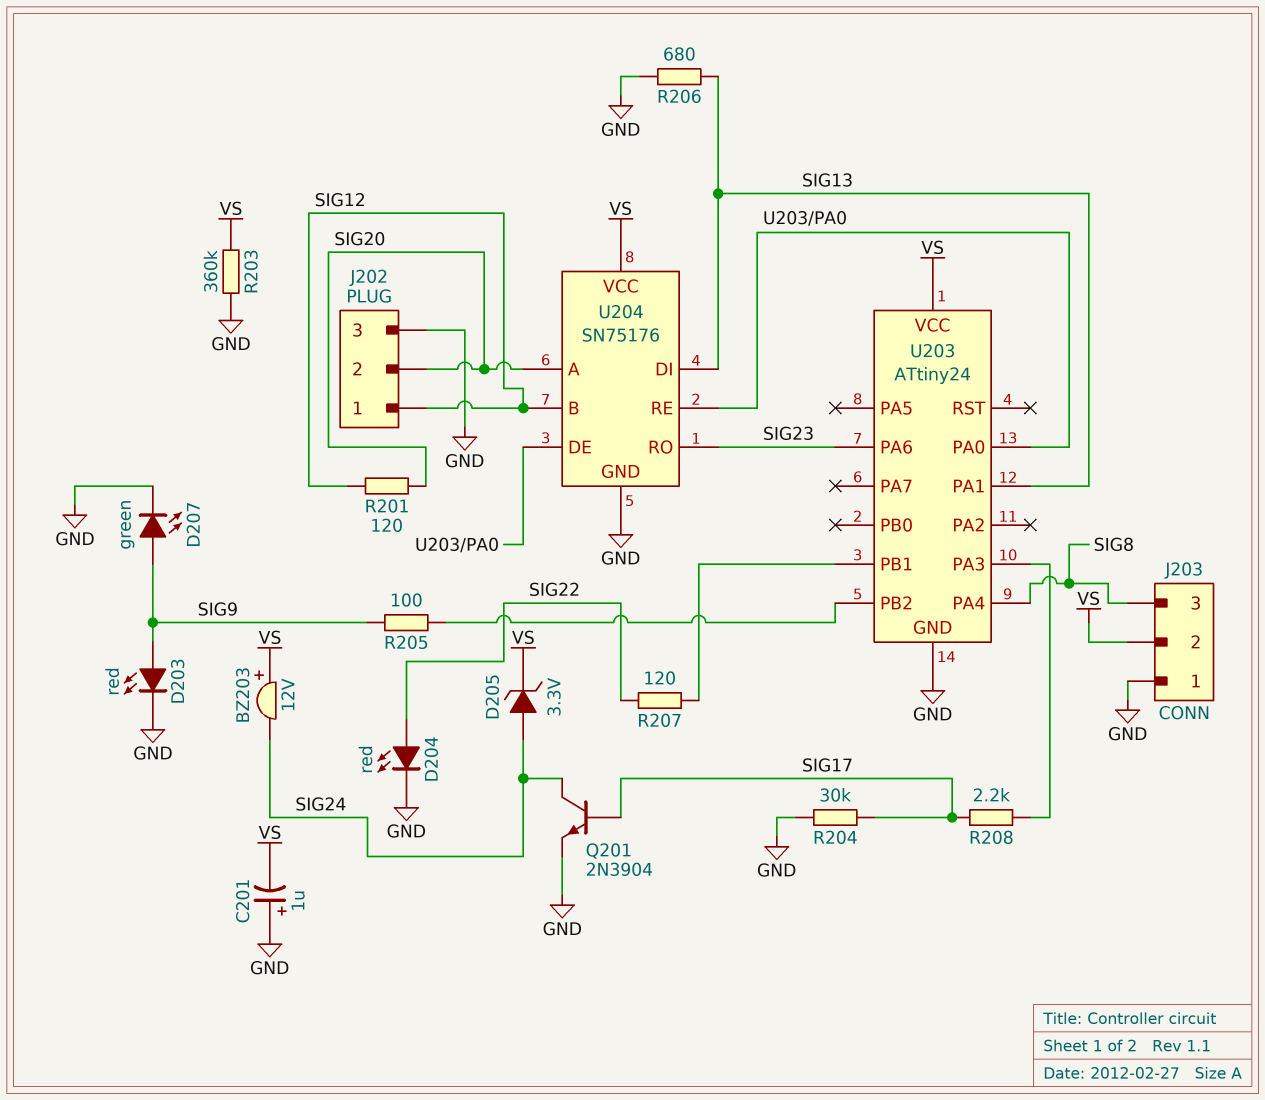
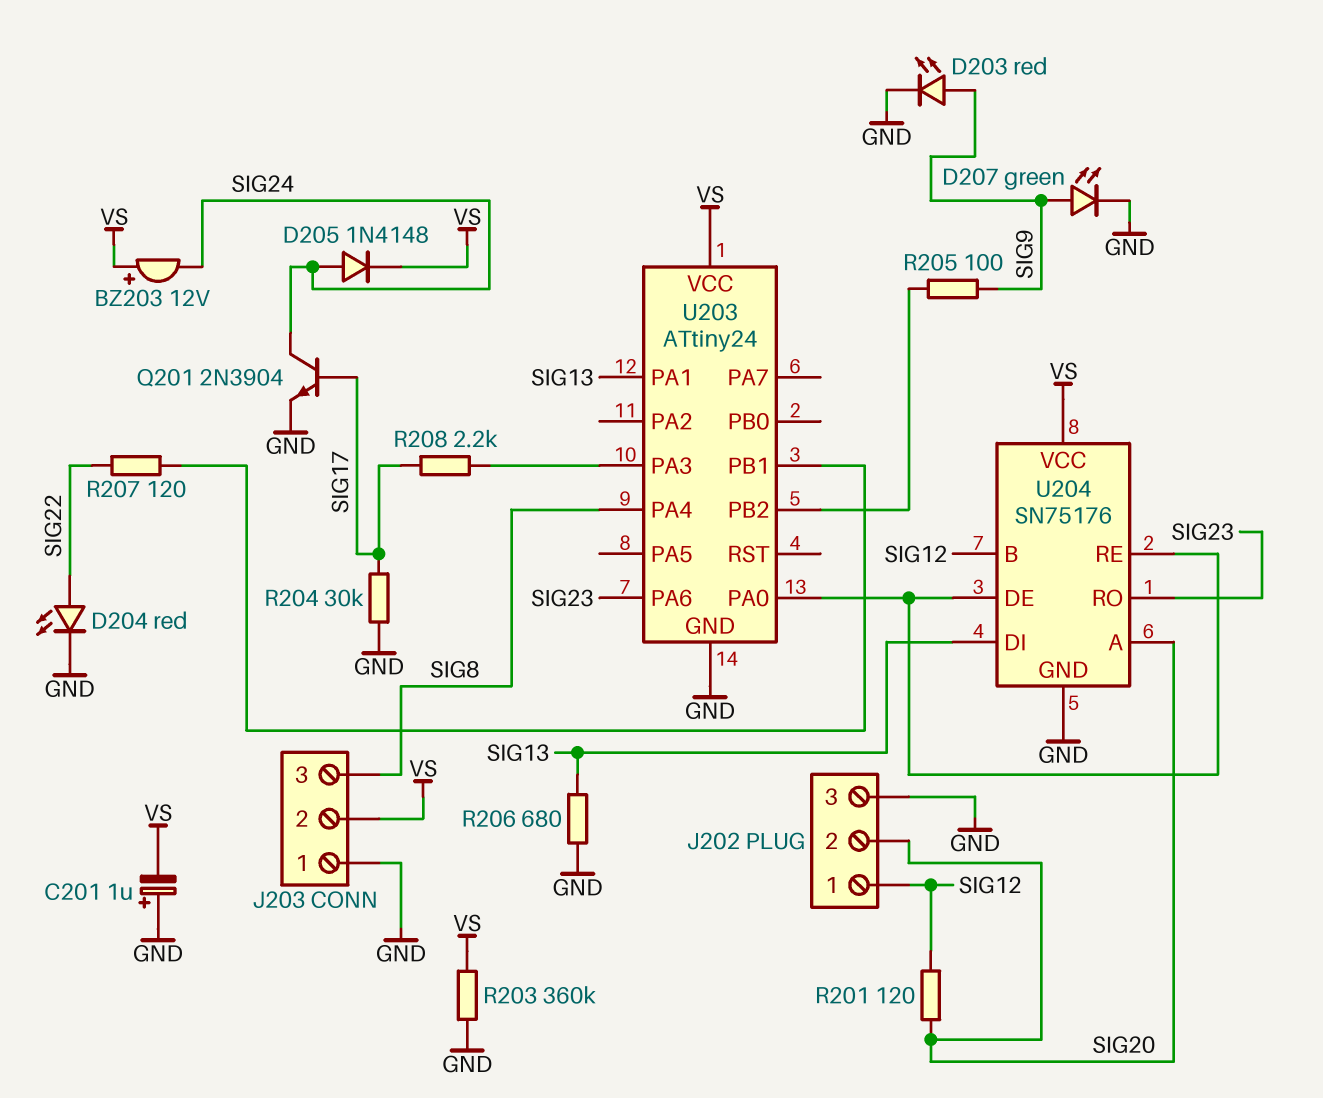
D205: zener 3.3V (A SIG24, K VS) -> diode 1N4148 (A SIG24, K VS)

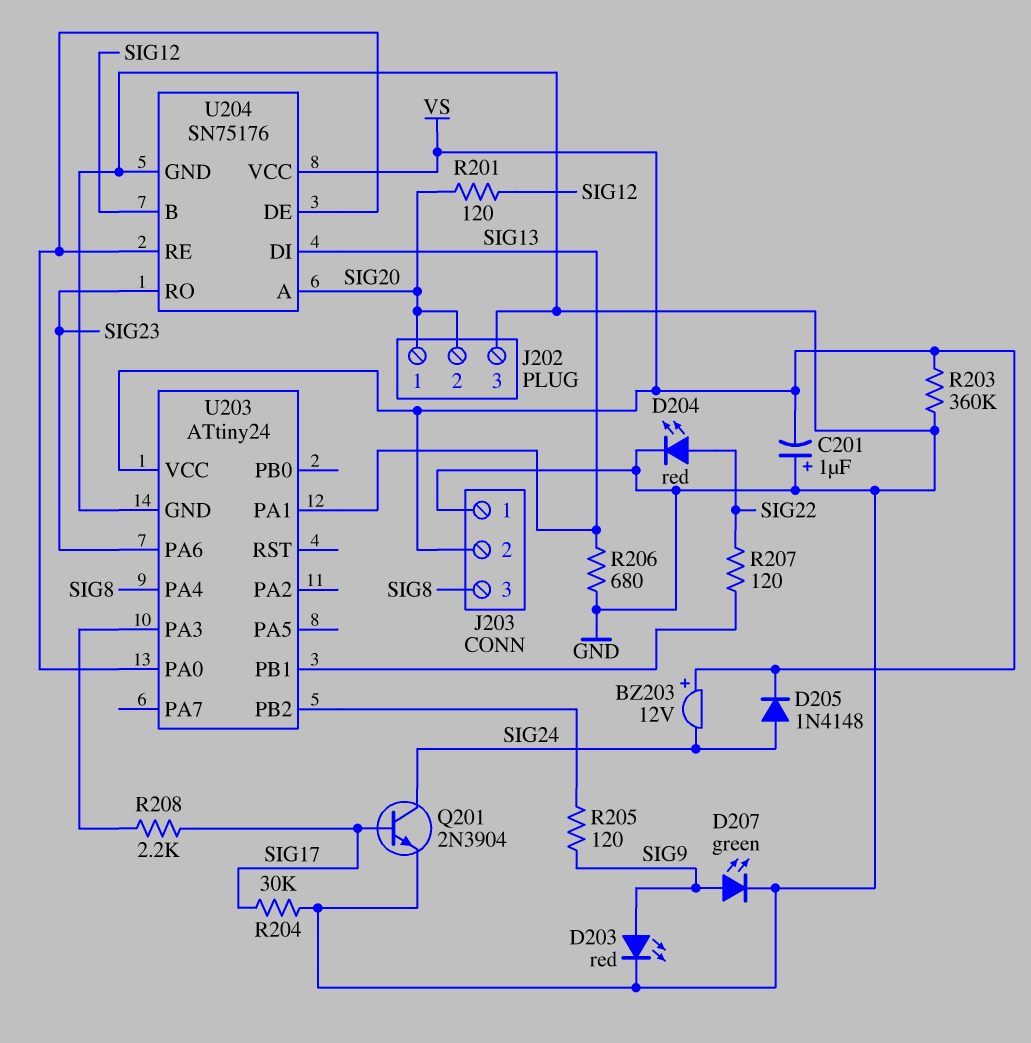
J202 pin 1: SIG12 -> SIG20
R205: 100 (SIG9, U203/PB2) -> 120 (SIG9, U203/PB2)

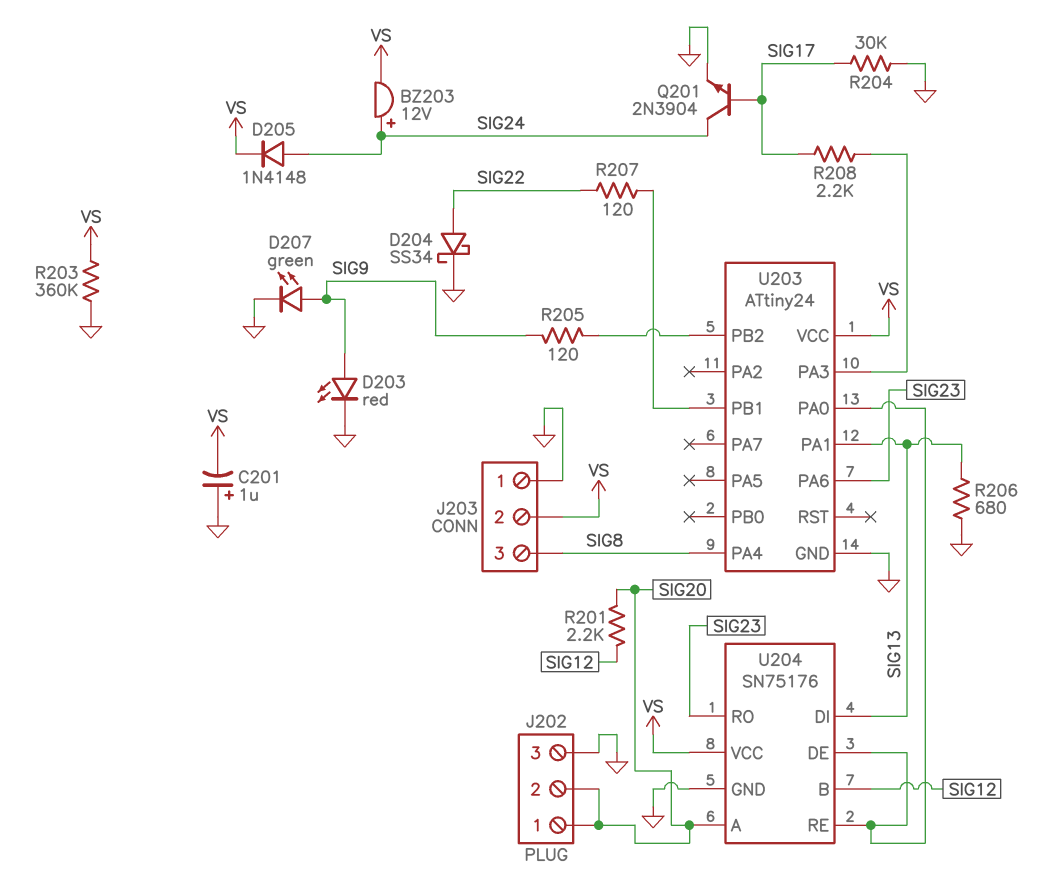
BZ203: buzzer 12V (plus VS, minus SIG24) -> buzzer 12V (plus SIG24, minus VS)
D204: LED red (A SIG22, K GND) -> schottky SS34 (A SIG22, K GND)
R201: 120 (SIG12, SIG20) -> 2.2k (SIG12, SIG20)

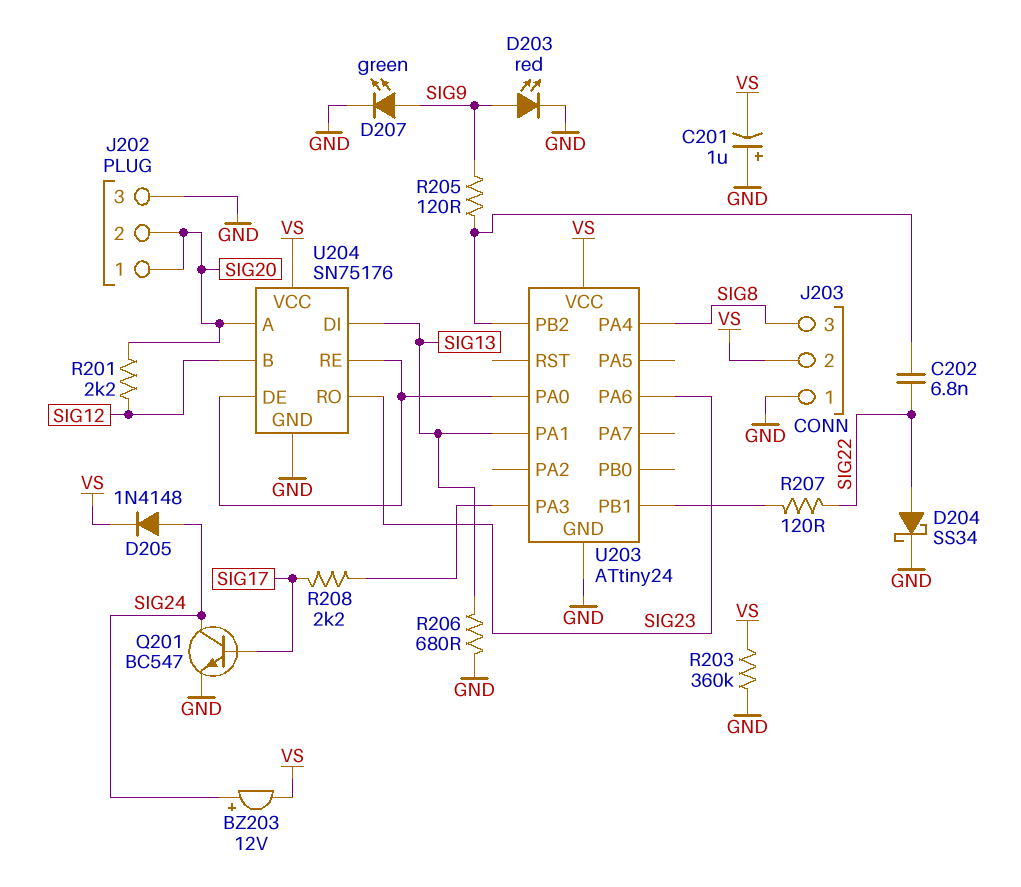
C202: none -> 6.8nF (SIG22, U203/PB2)
Q201: NPN 2N3904 (B SIG17, C SIG24, E GND) -> NPN BC547 (B SIG17, C SIG24, E GND)
R204: 30k (GND, SIG17) -> none

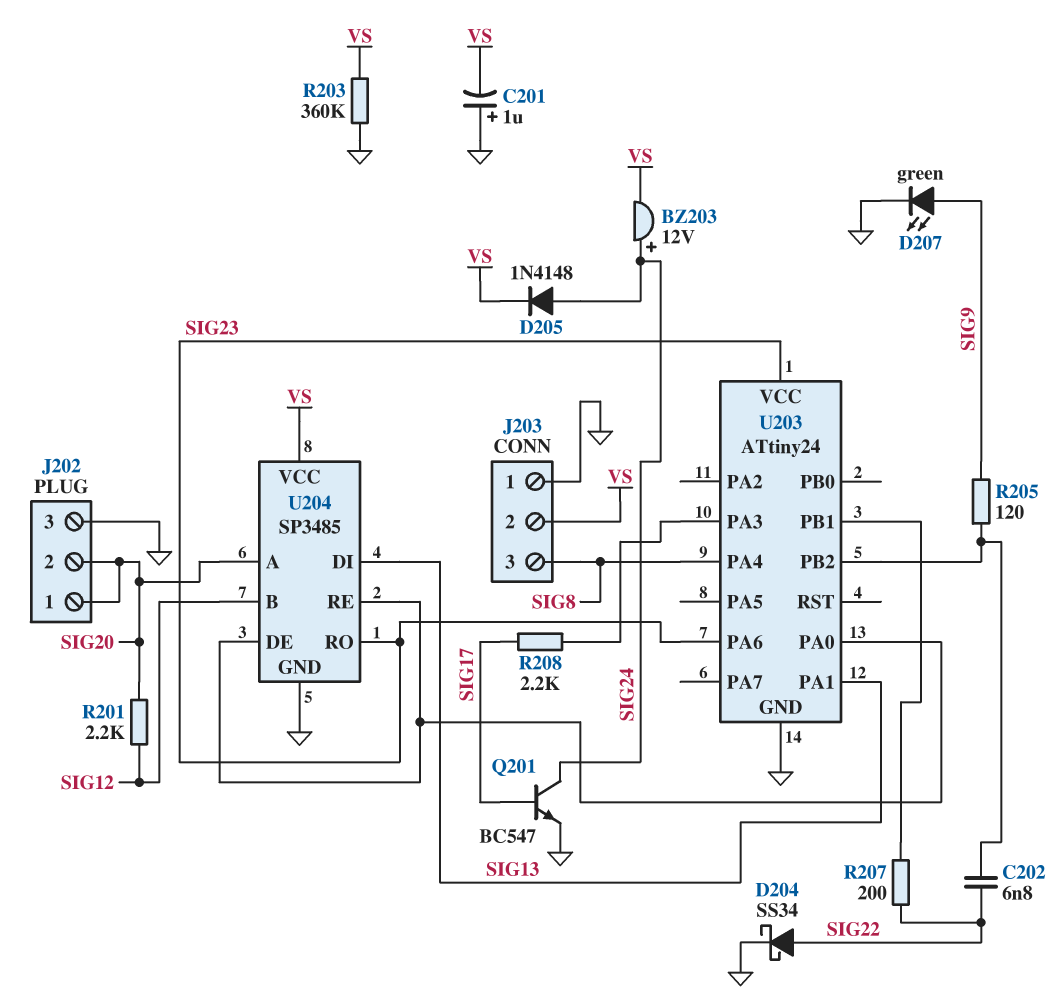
D203: LED red (A SIG9, K GND) -> none
R206: 680 (GND, SIG13) -> none
R207: 120 (SIG22, U203/PB1) -> 200 (SIG22, U203/PB1)
U203 pin VCC: VS -> SIG23
U204: SN75176 -> SP3485

